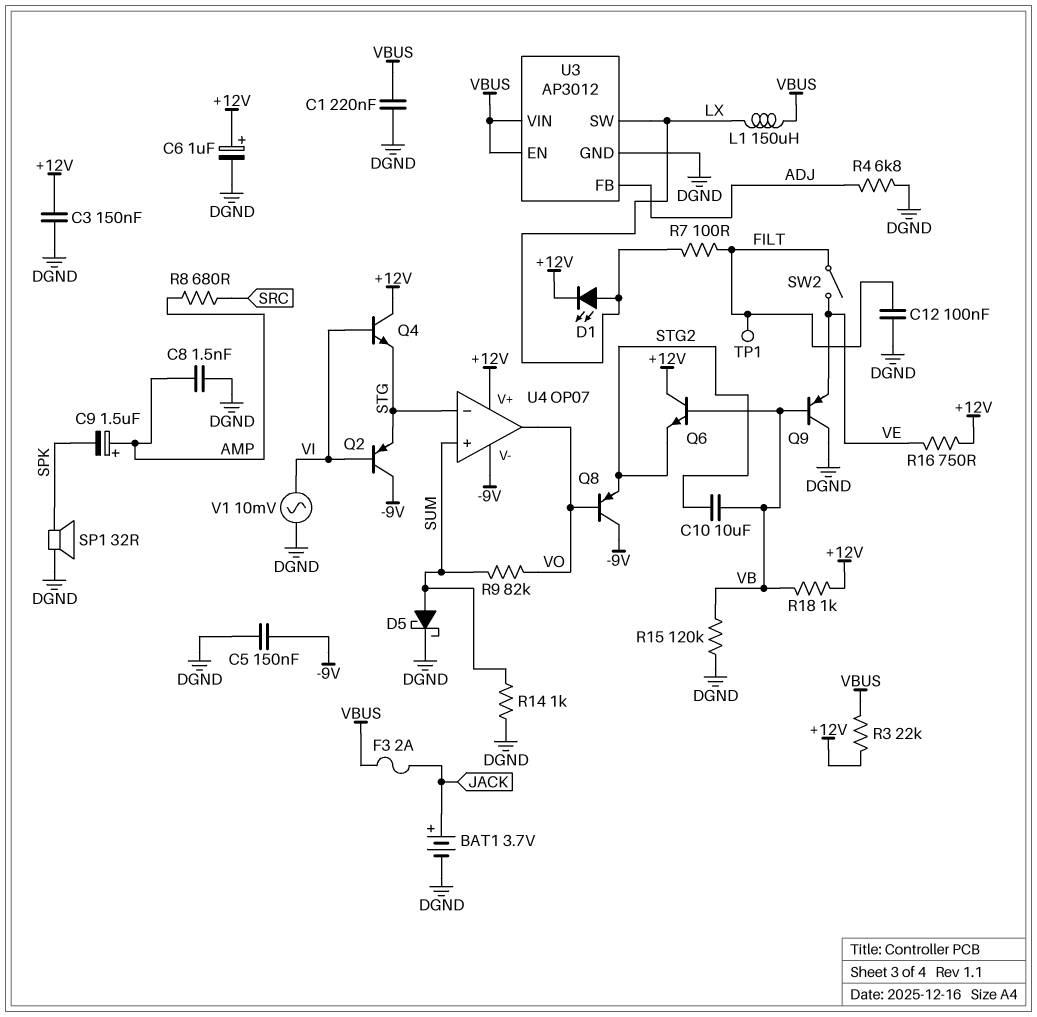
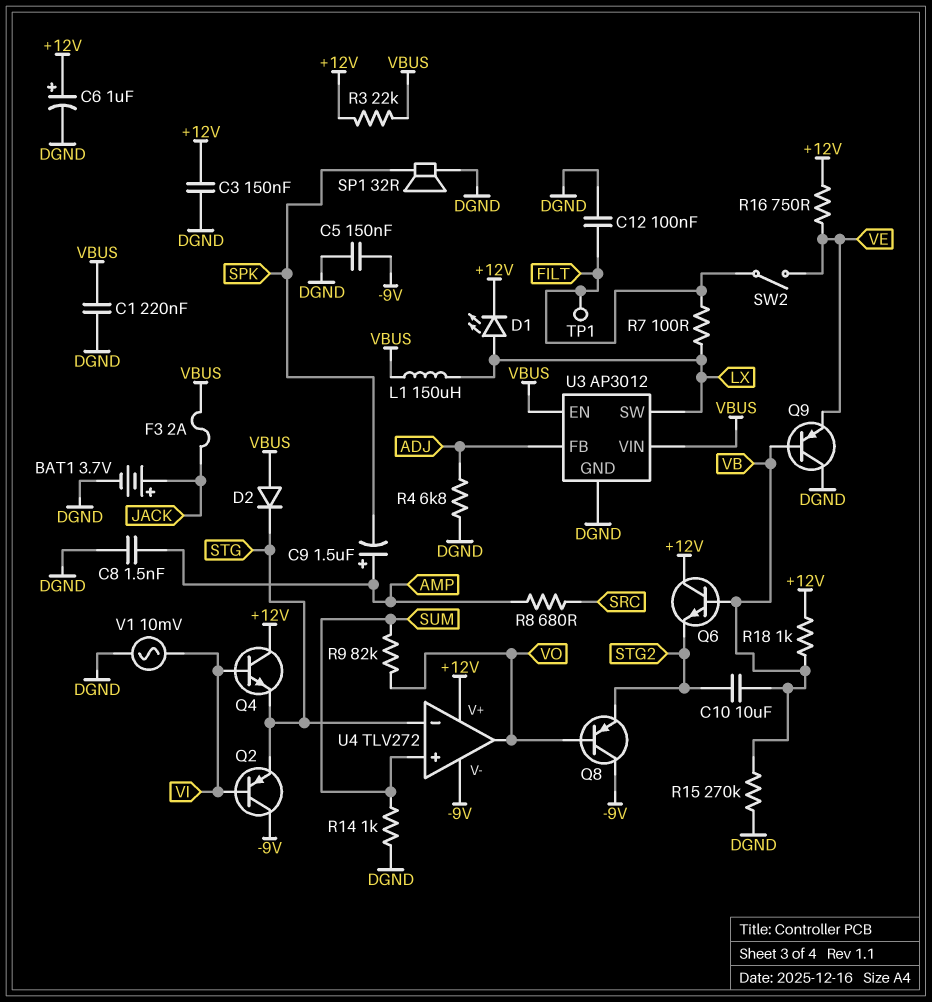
D2: none -> diode (A VBUS, K STG)
D5: schottky (A SUM, K DGND) -> none
R15: 120k (DGND, VB) -> 270k (DGND, VB)
U4: OP07 -> TLV272

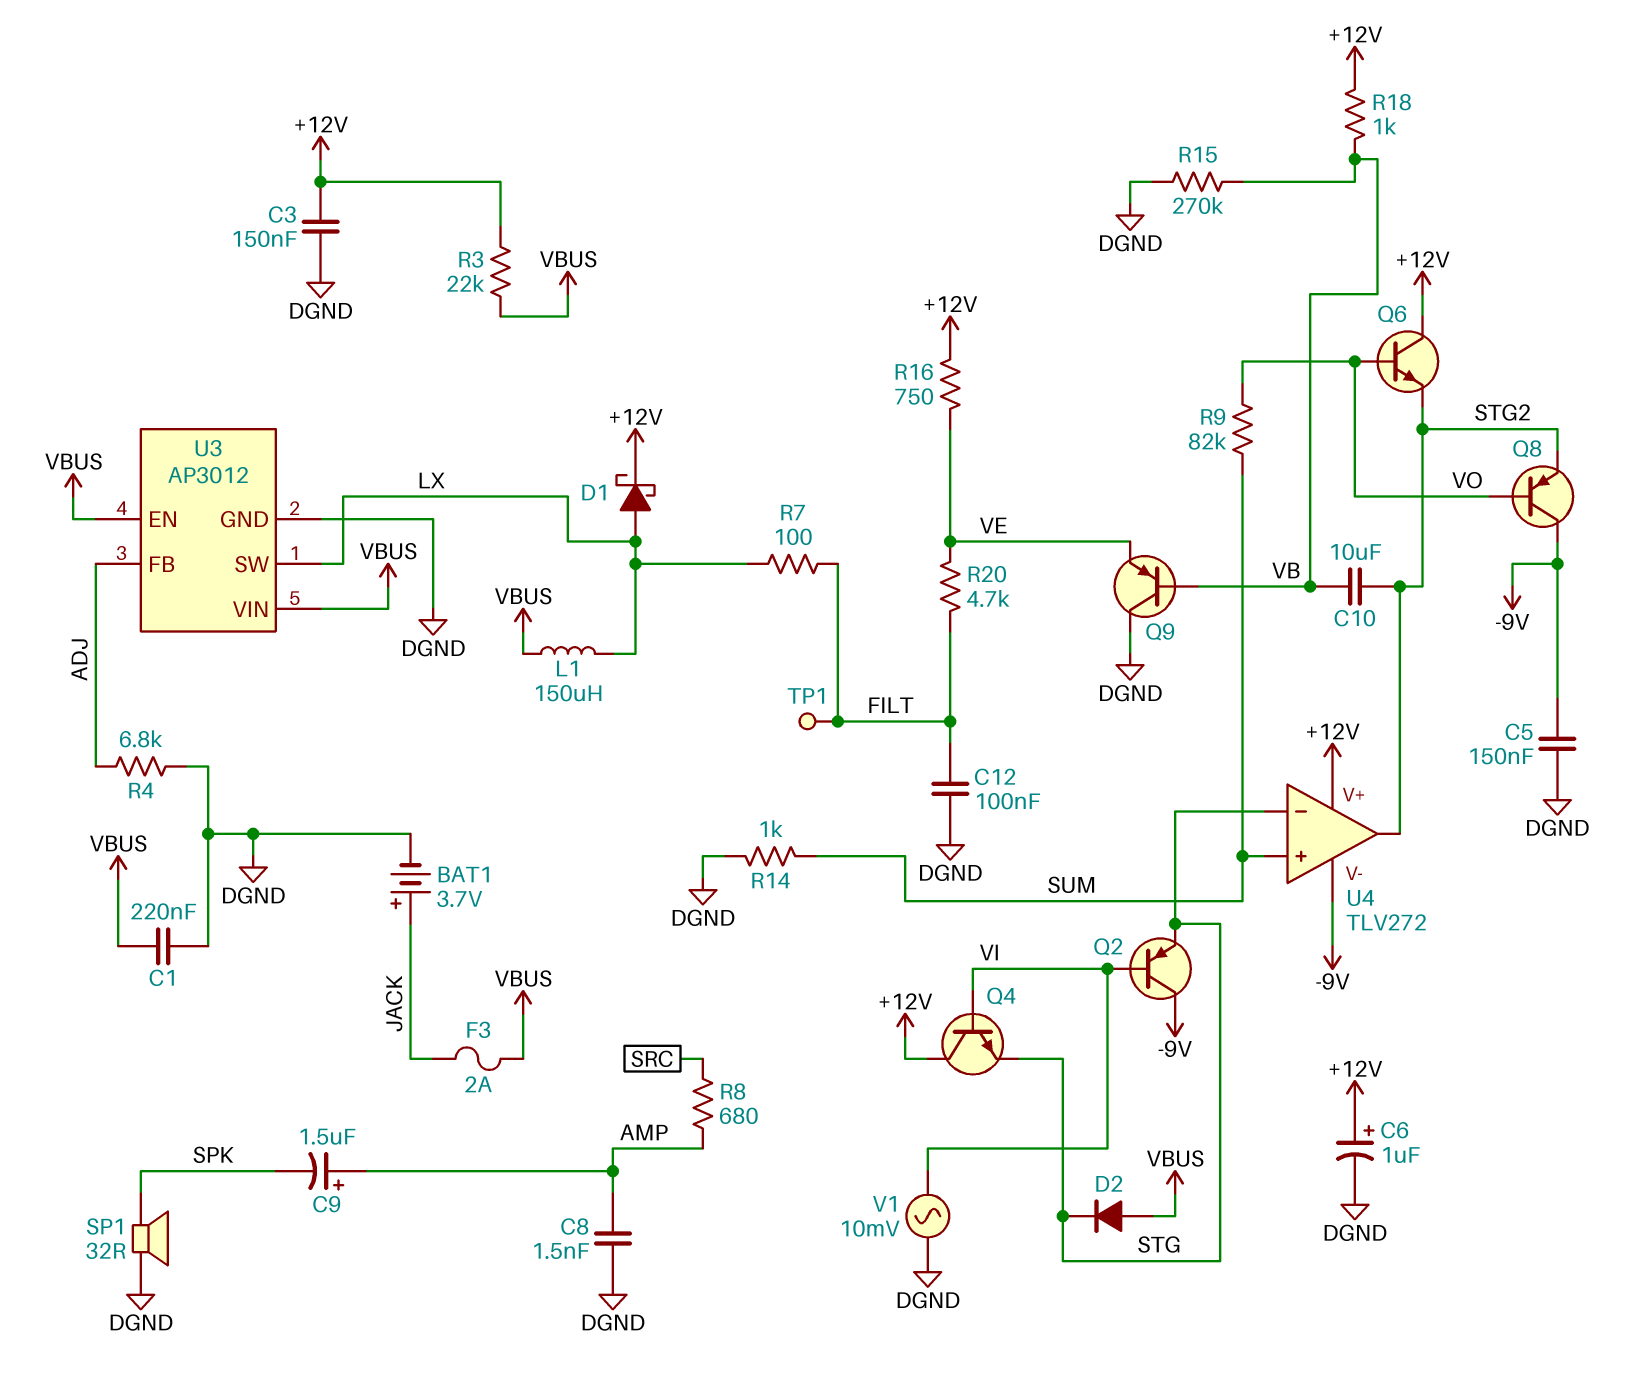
D1: LED (A LX, K +12V) -> schottky (A LX, K +12V)
Q6: NPN (B VB, C +12V, E STG2) -> NPN (B VO, C +12V, E STG2)
R20: none -> 4.7k (FILT, VE)
SW2: switch (FILT, VE) -> none
U4 pin out: VO -> STG2

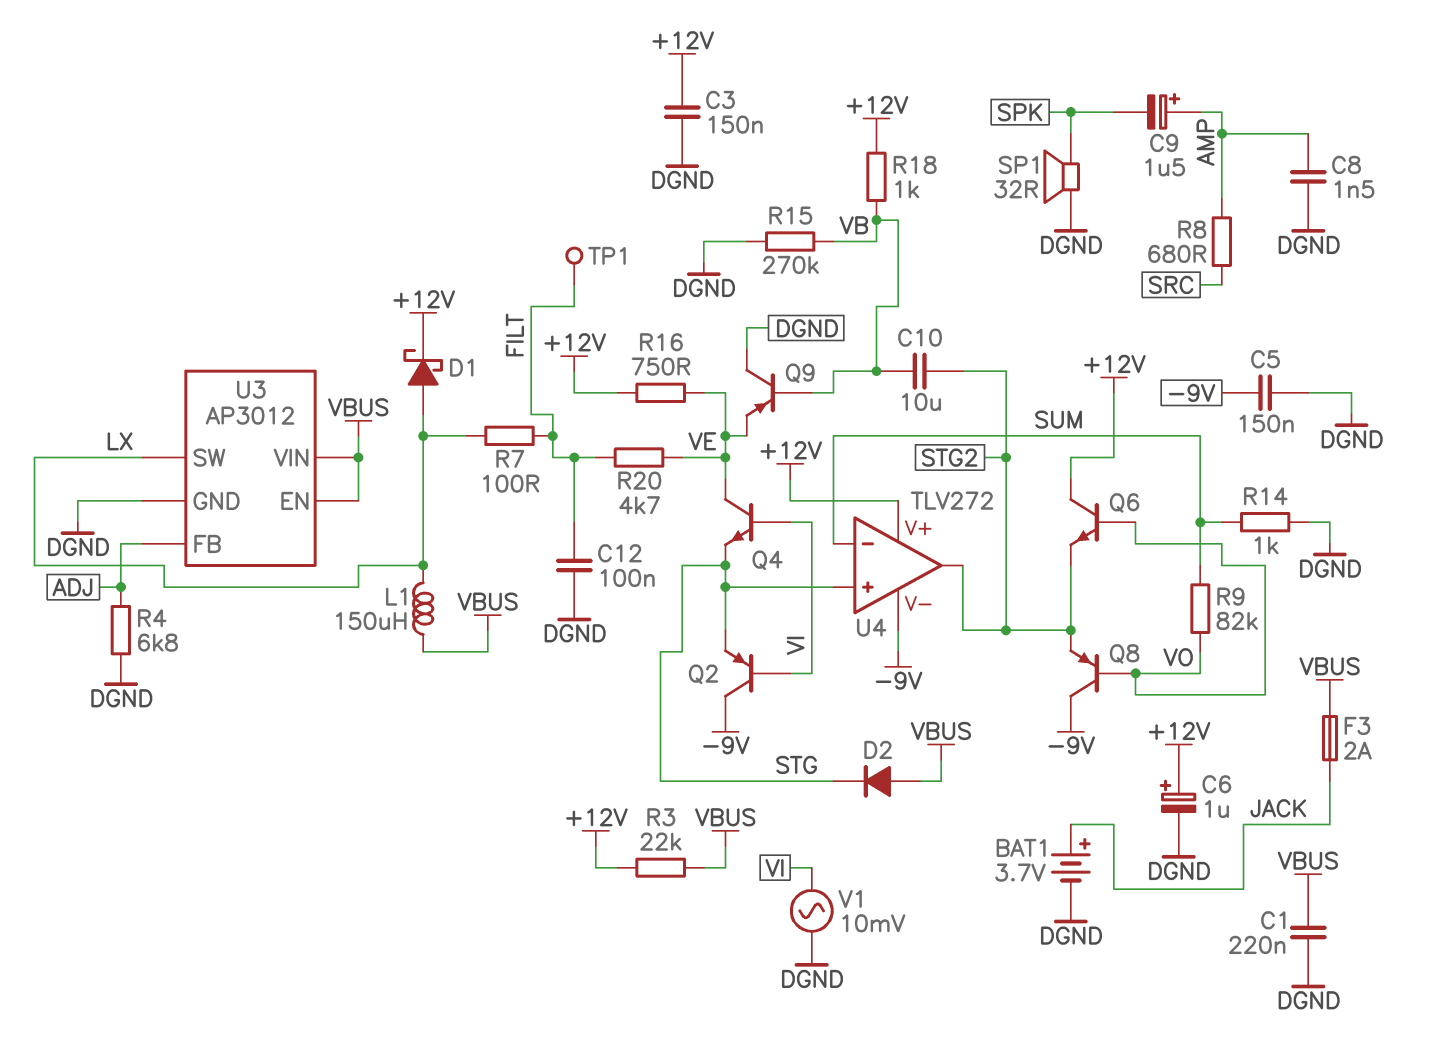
Q4: NPN (B VI, C +12V, E STG) -> NPN (B VI, C VE, E STG)
U4 pin in+: SUM -> STG
U4 pin in-: STG -> SUM

